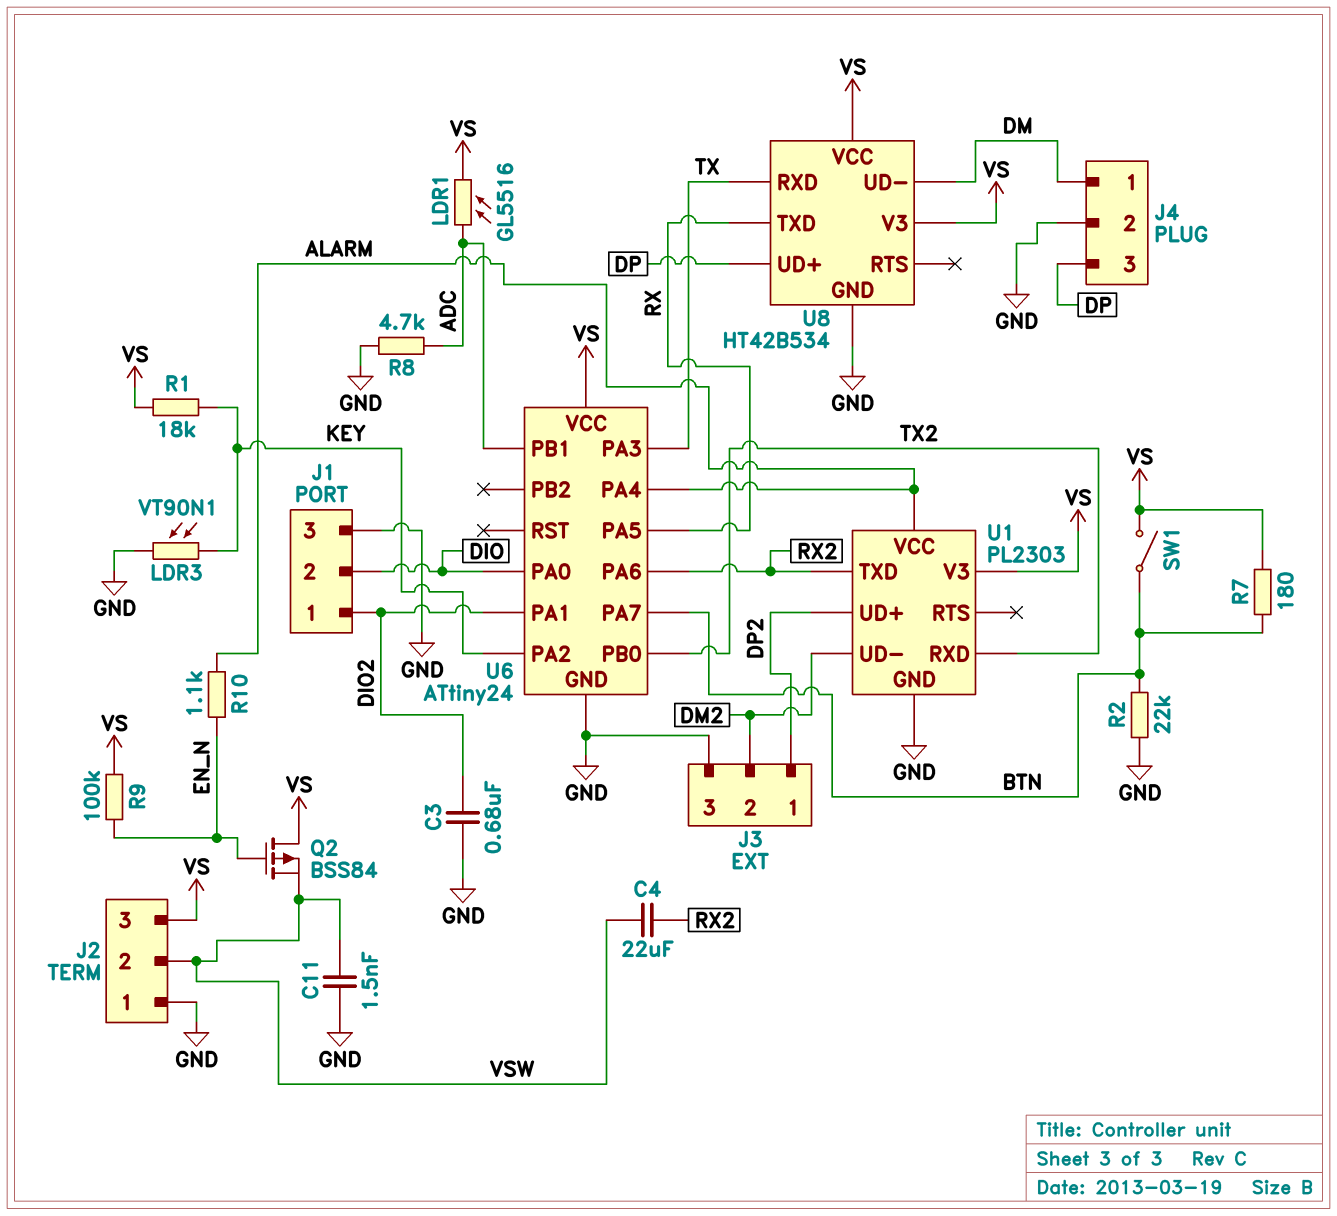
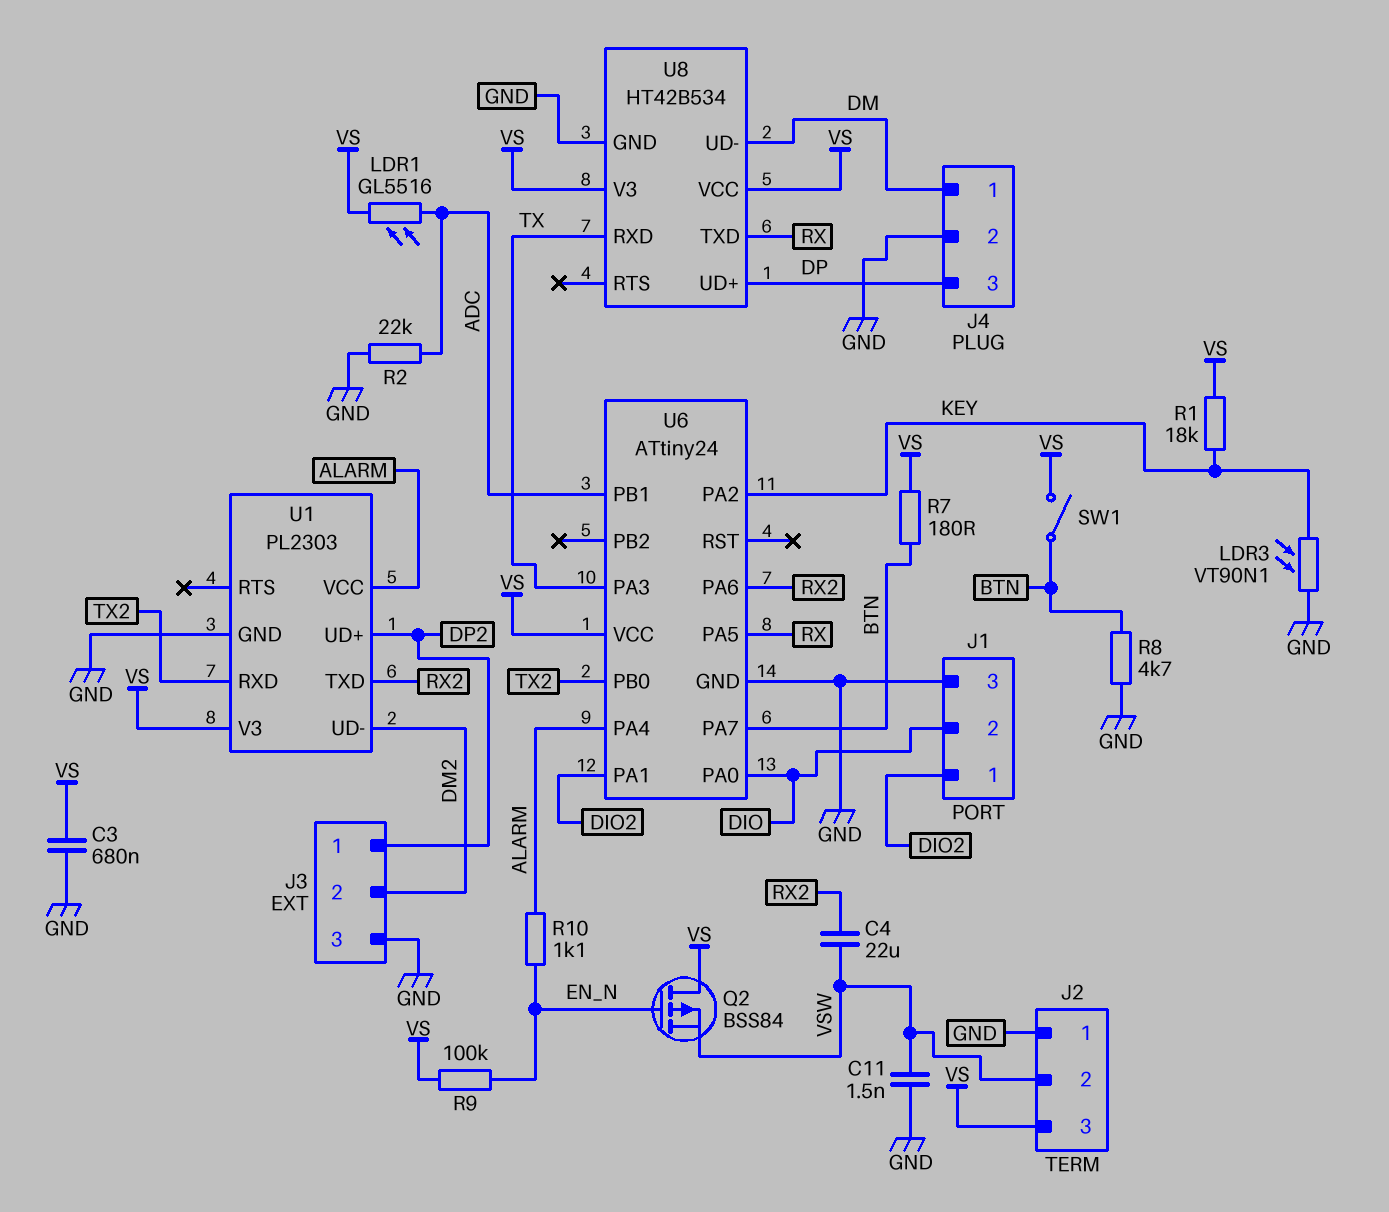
C3: 680nF (DIO2, GND) -> 680nF (GND, VS)
R2: 22k (BTN, GND) -> 22k (ADC, GND)
R8: 4.7k (ADC, GND) -> 4.7k (BTN, GND)

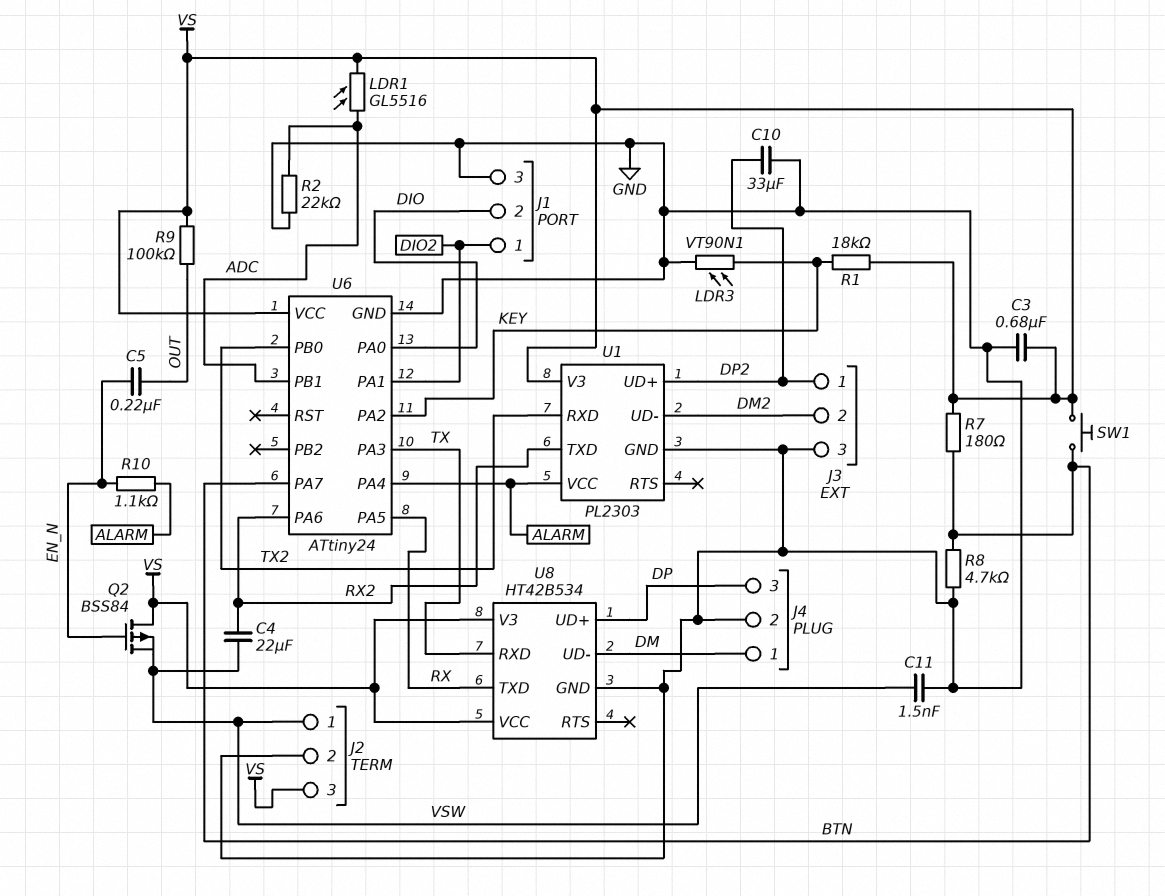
C5: none -> 220nF (EN_N, OUT)
C10: none -> 33uF (DP2, GND)
J2 pin 1: GND -> VSW
J2 pin 2: VSW -> GND
R9: 100k (EN_N, VS) -> 100k (OUT, VS)
SW1: switch (BTN, VS) -> button (BTN, VS)

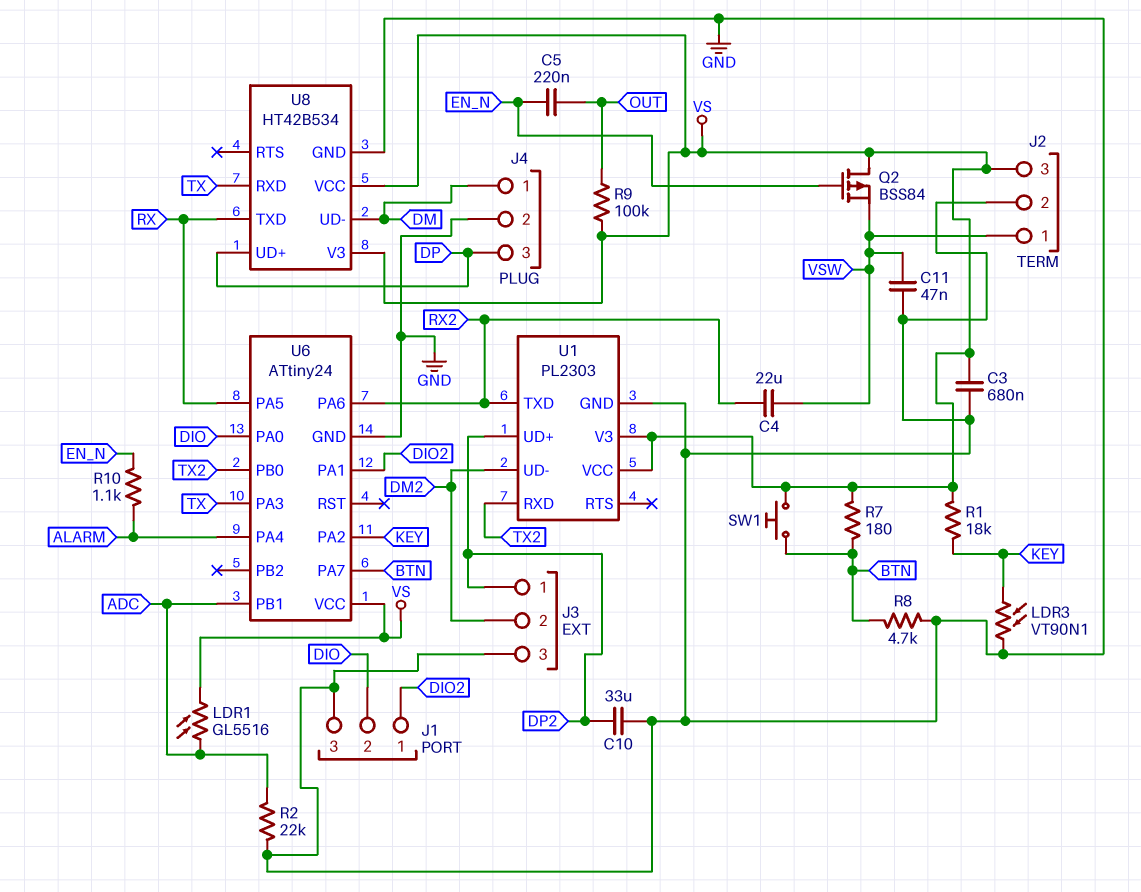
C11: 1.5nF (GND, VSW) -> 47nF (GND, VSW)
U1 pin VCC: ALARM -> VS

